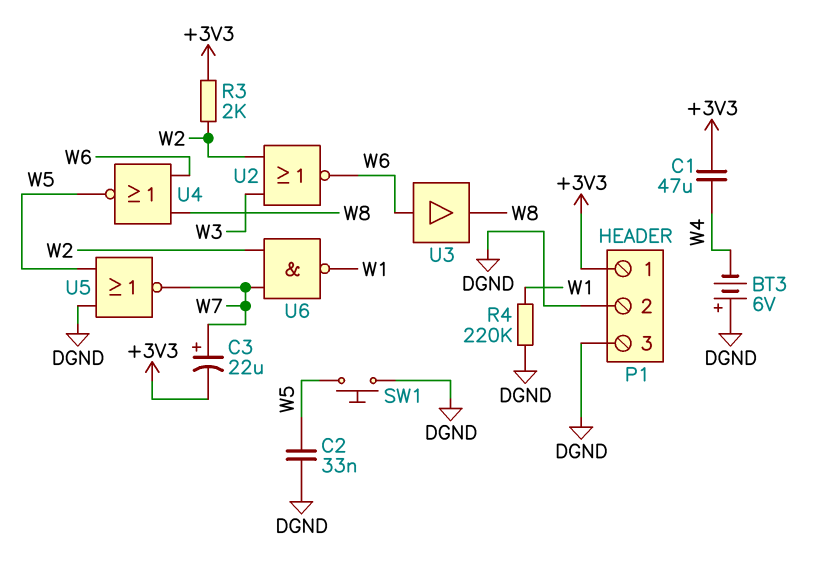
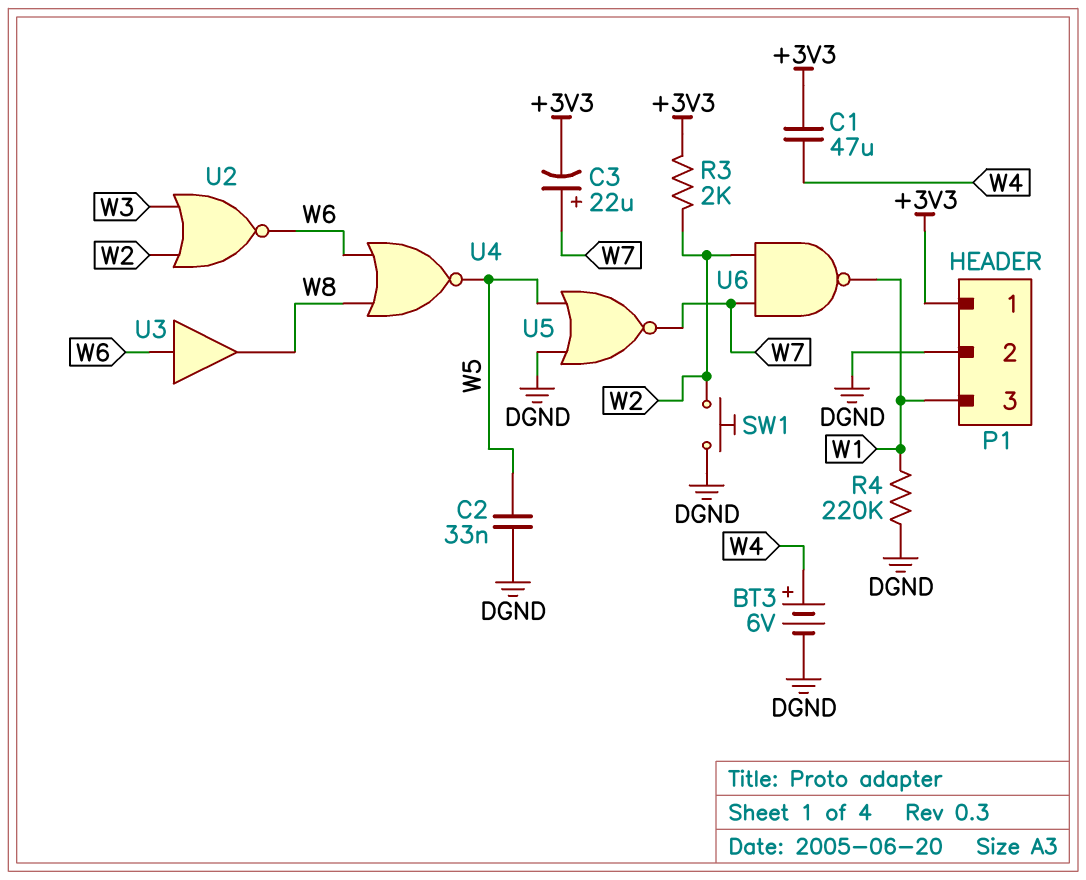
BT3: 6V (plus DGND, minus W4) -> 6V (plus W4, minus DGND)
P1 pin 3: DGND -> W1
SW1: button (DGND, W5) -> button (DGND, W2)

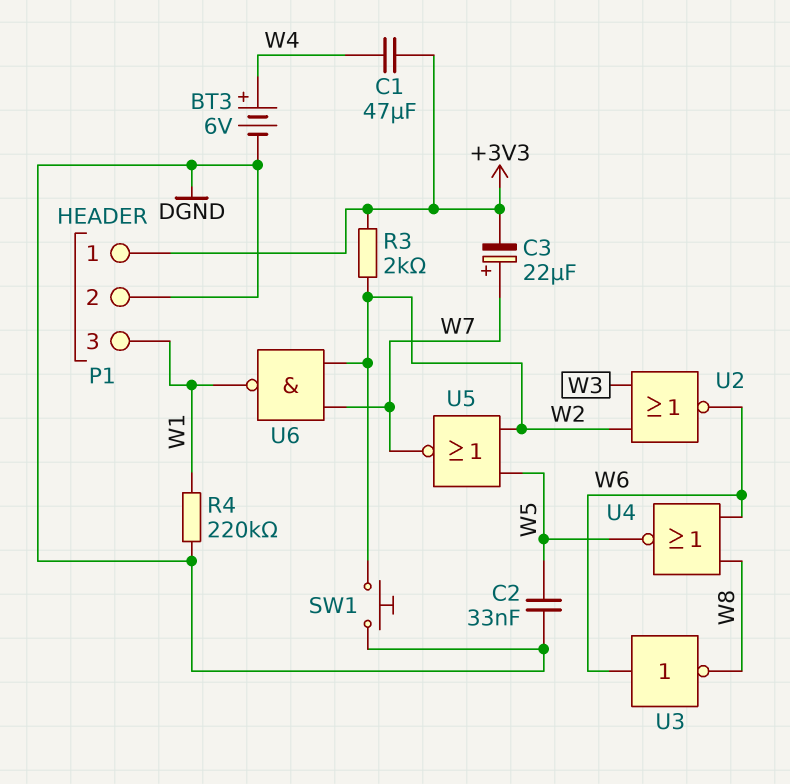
U3: buffer (in W6, out W8) -> NOT (in W6, out W8)
U5: NOR (in DGND, in W5, out W7) -> NOR (in W2, in W5, out W7)

